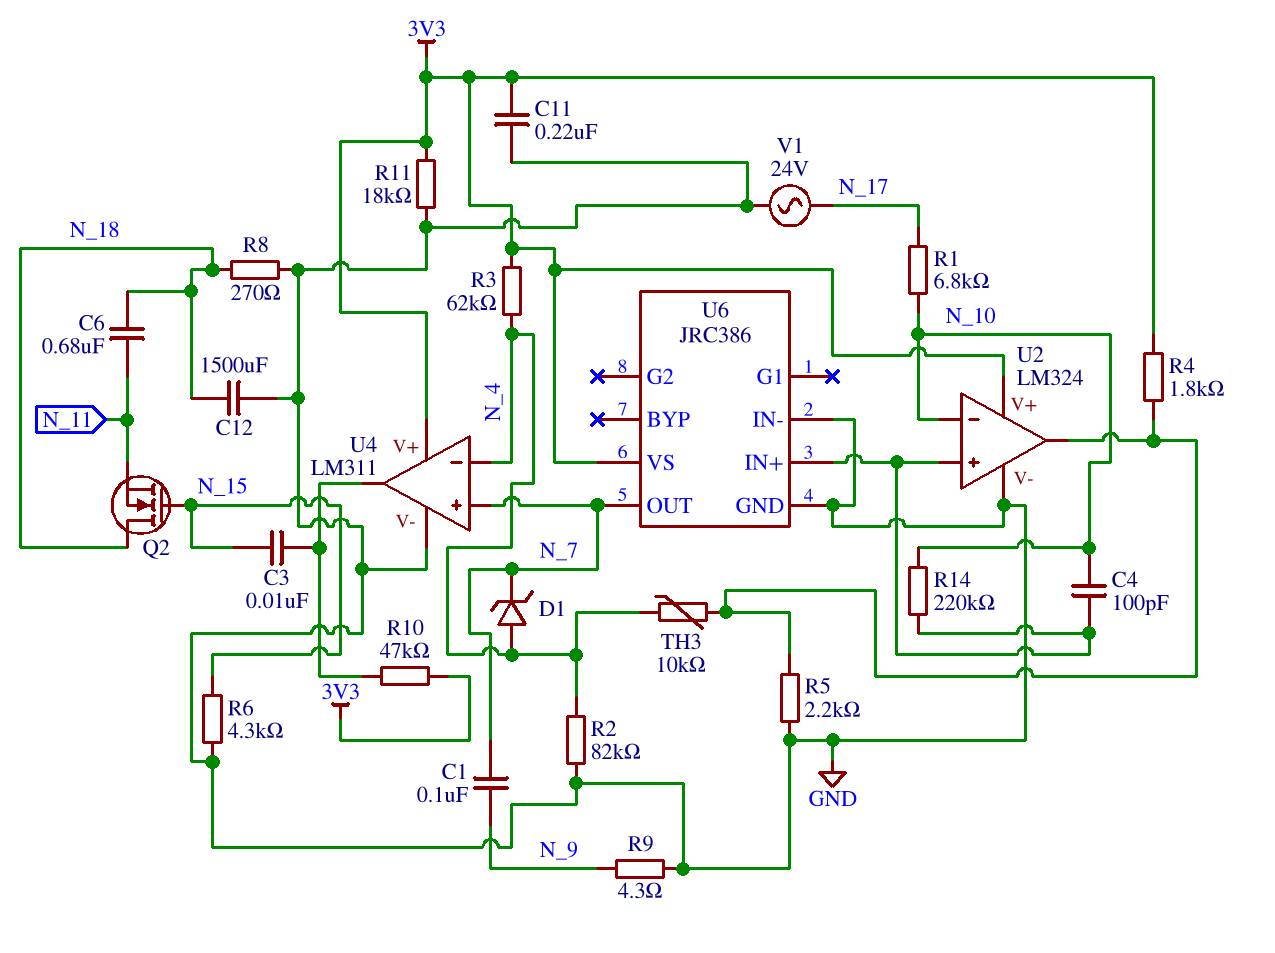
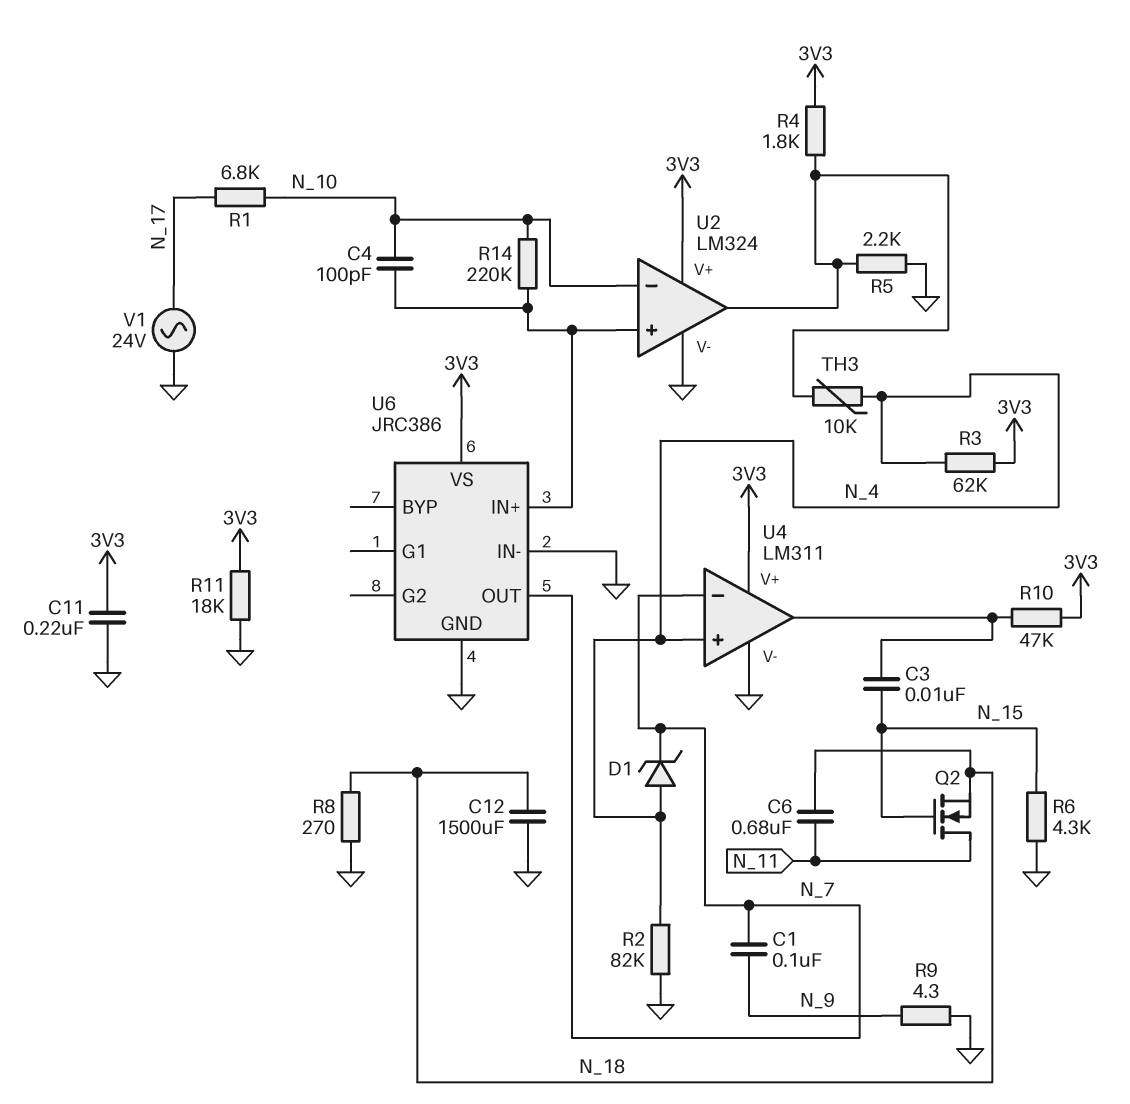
Q2: NMOS (G N_15, D N_18, S N_11) -> NMOS (G N_15, D N_11, S N_18)
U4 pin in+: N_7 -> N_4
U4 pin in-: N_4 -> N_7

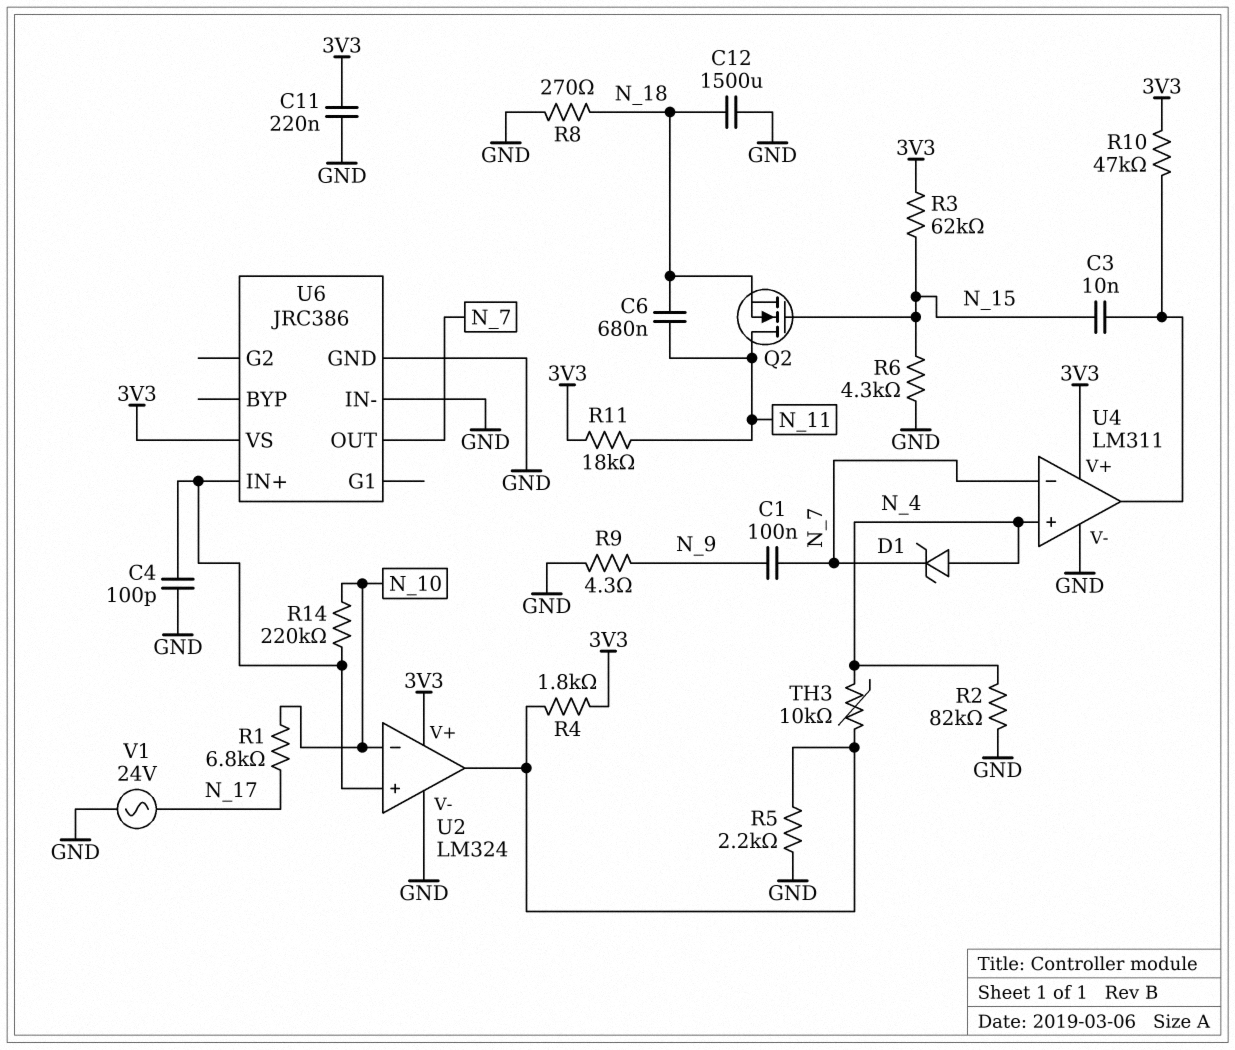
C4: 100pF (N_10, U2/in+) -> 100pF (GND, U2/in+)
R3: 62k (3V3, N_4) -> 62k (3V3, N_15)
R11: 18k (3V3, GND) -> 18k (3V3, N_11)

